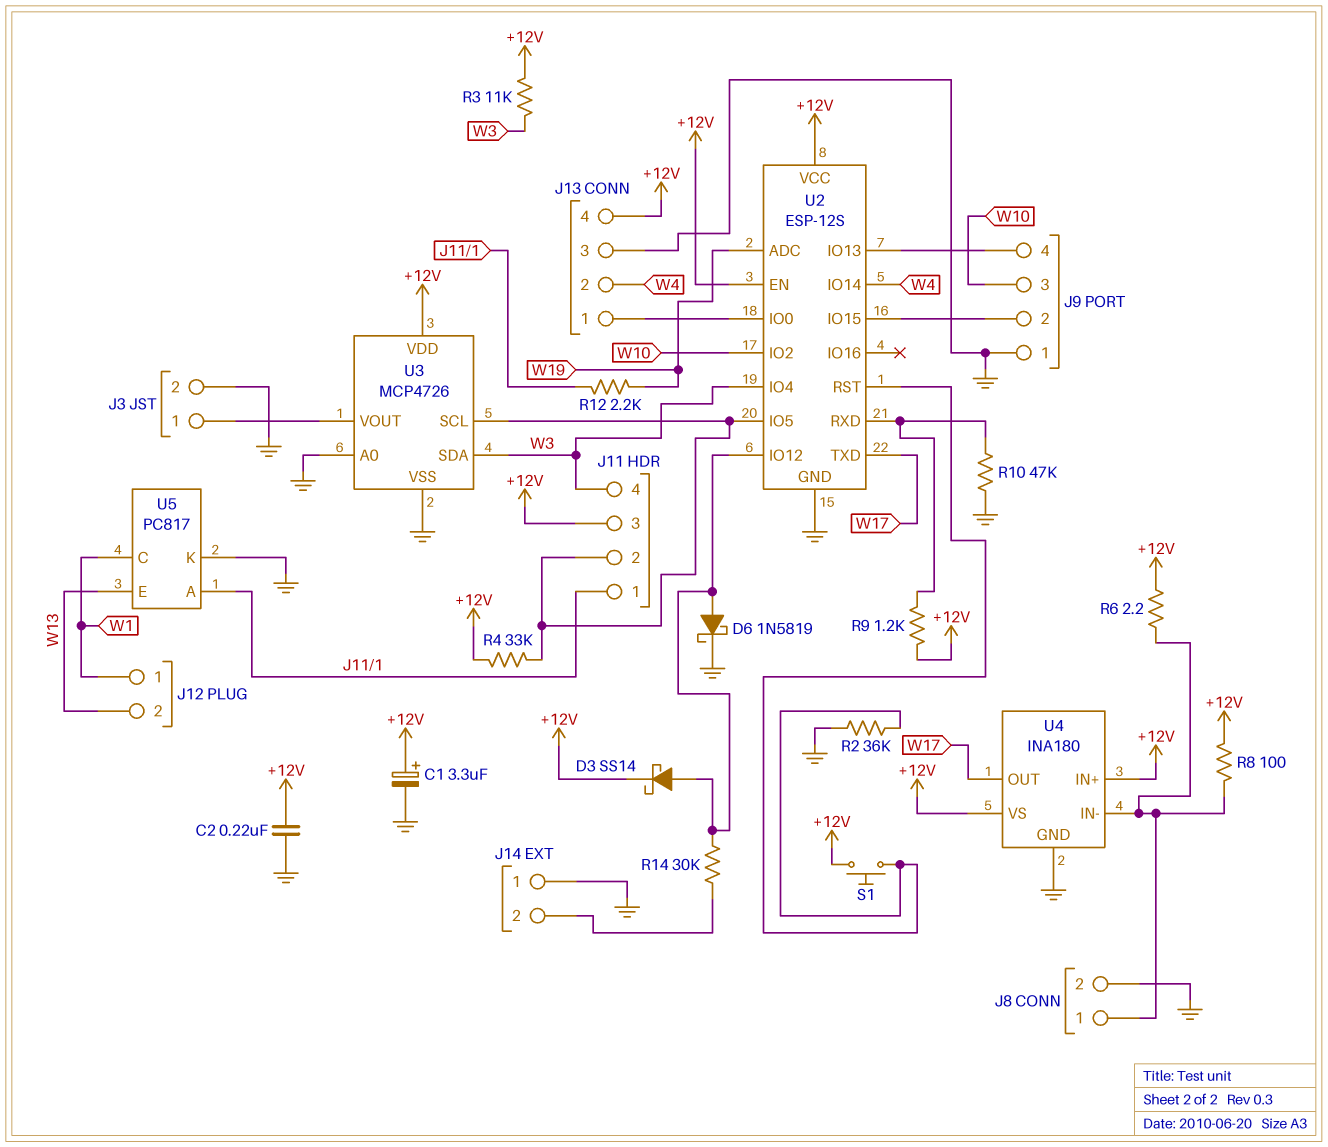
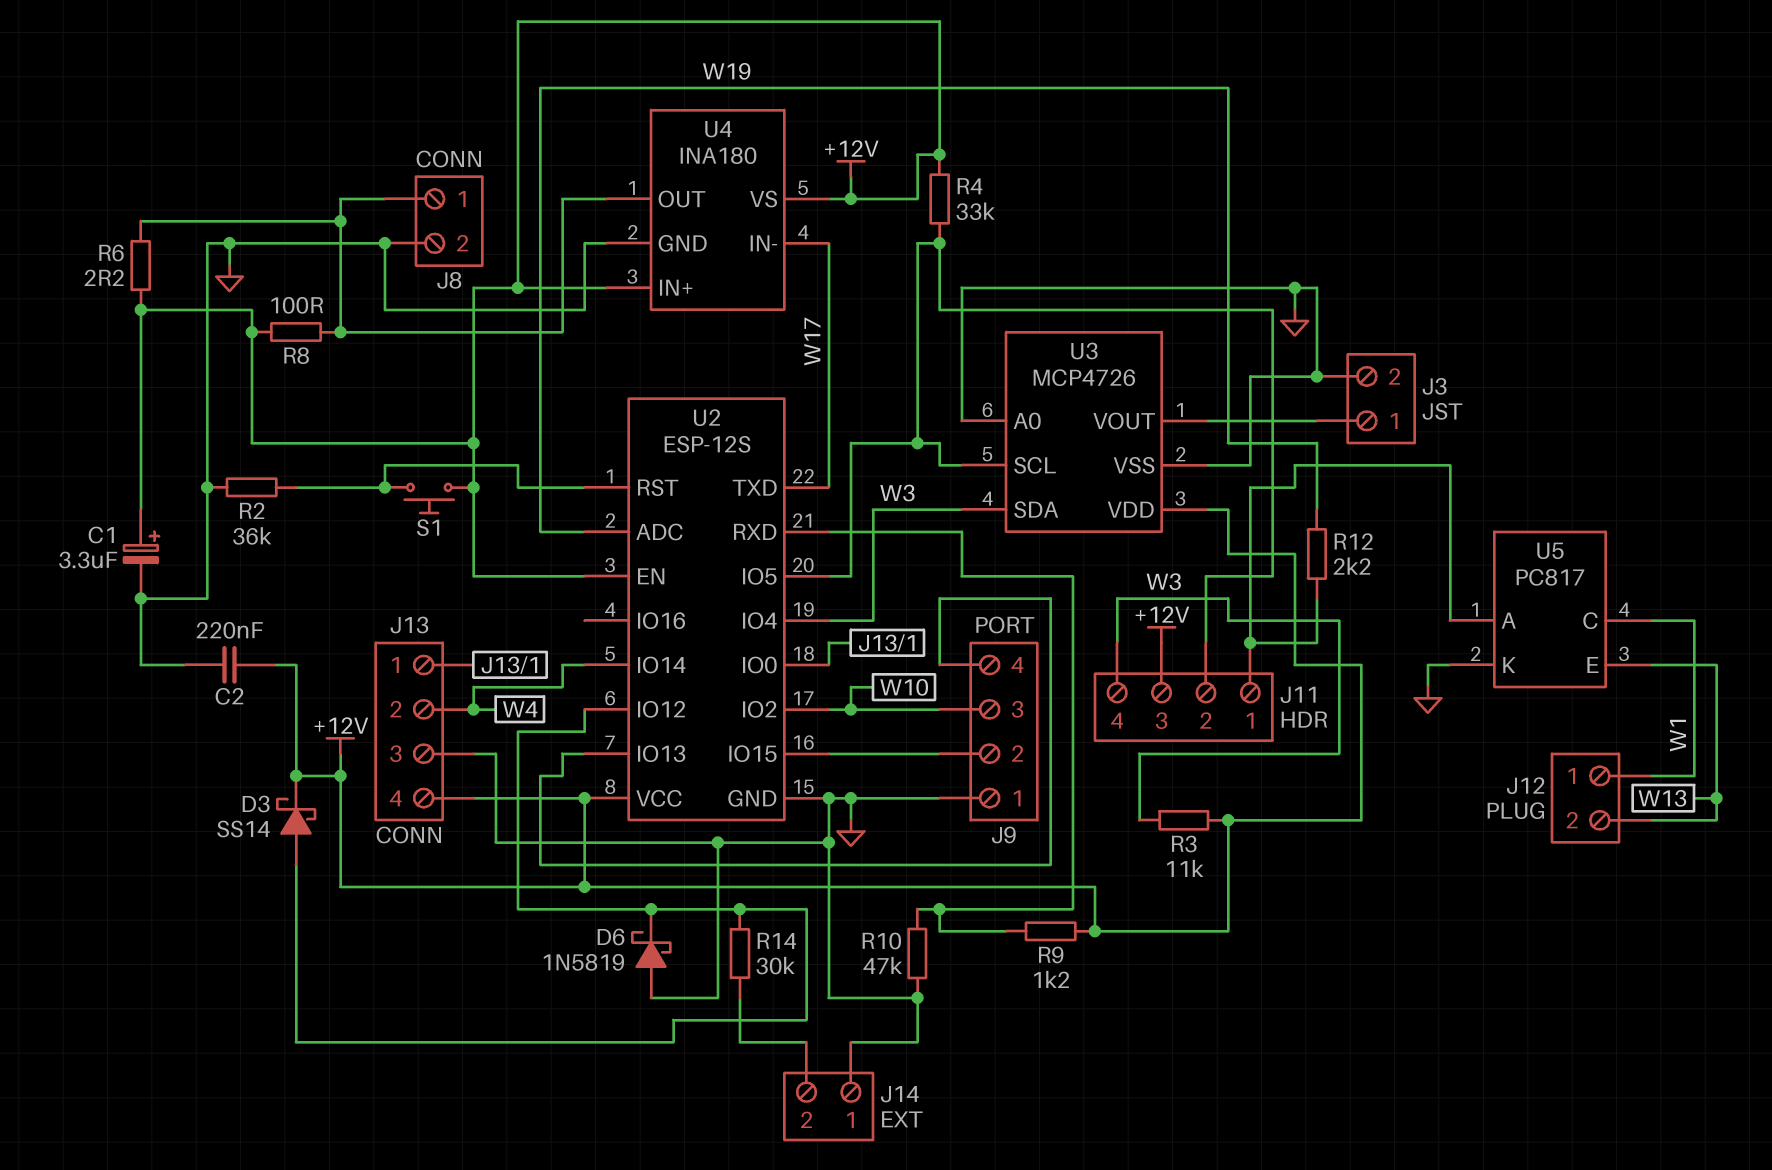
D6: schottky 1N5819 (A U2/IO12, K GND) -> schottky 1N5819 (A GND, K U2/IO12)
U4 pin IN-: J8/1 -> W17
U4 pin OUT: W17 -> J8/1

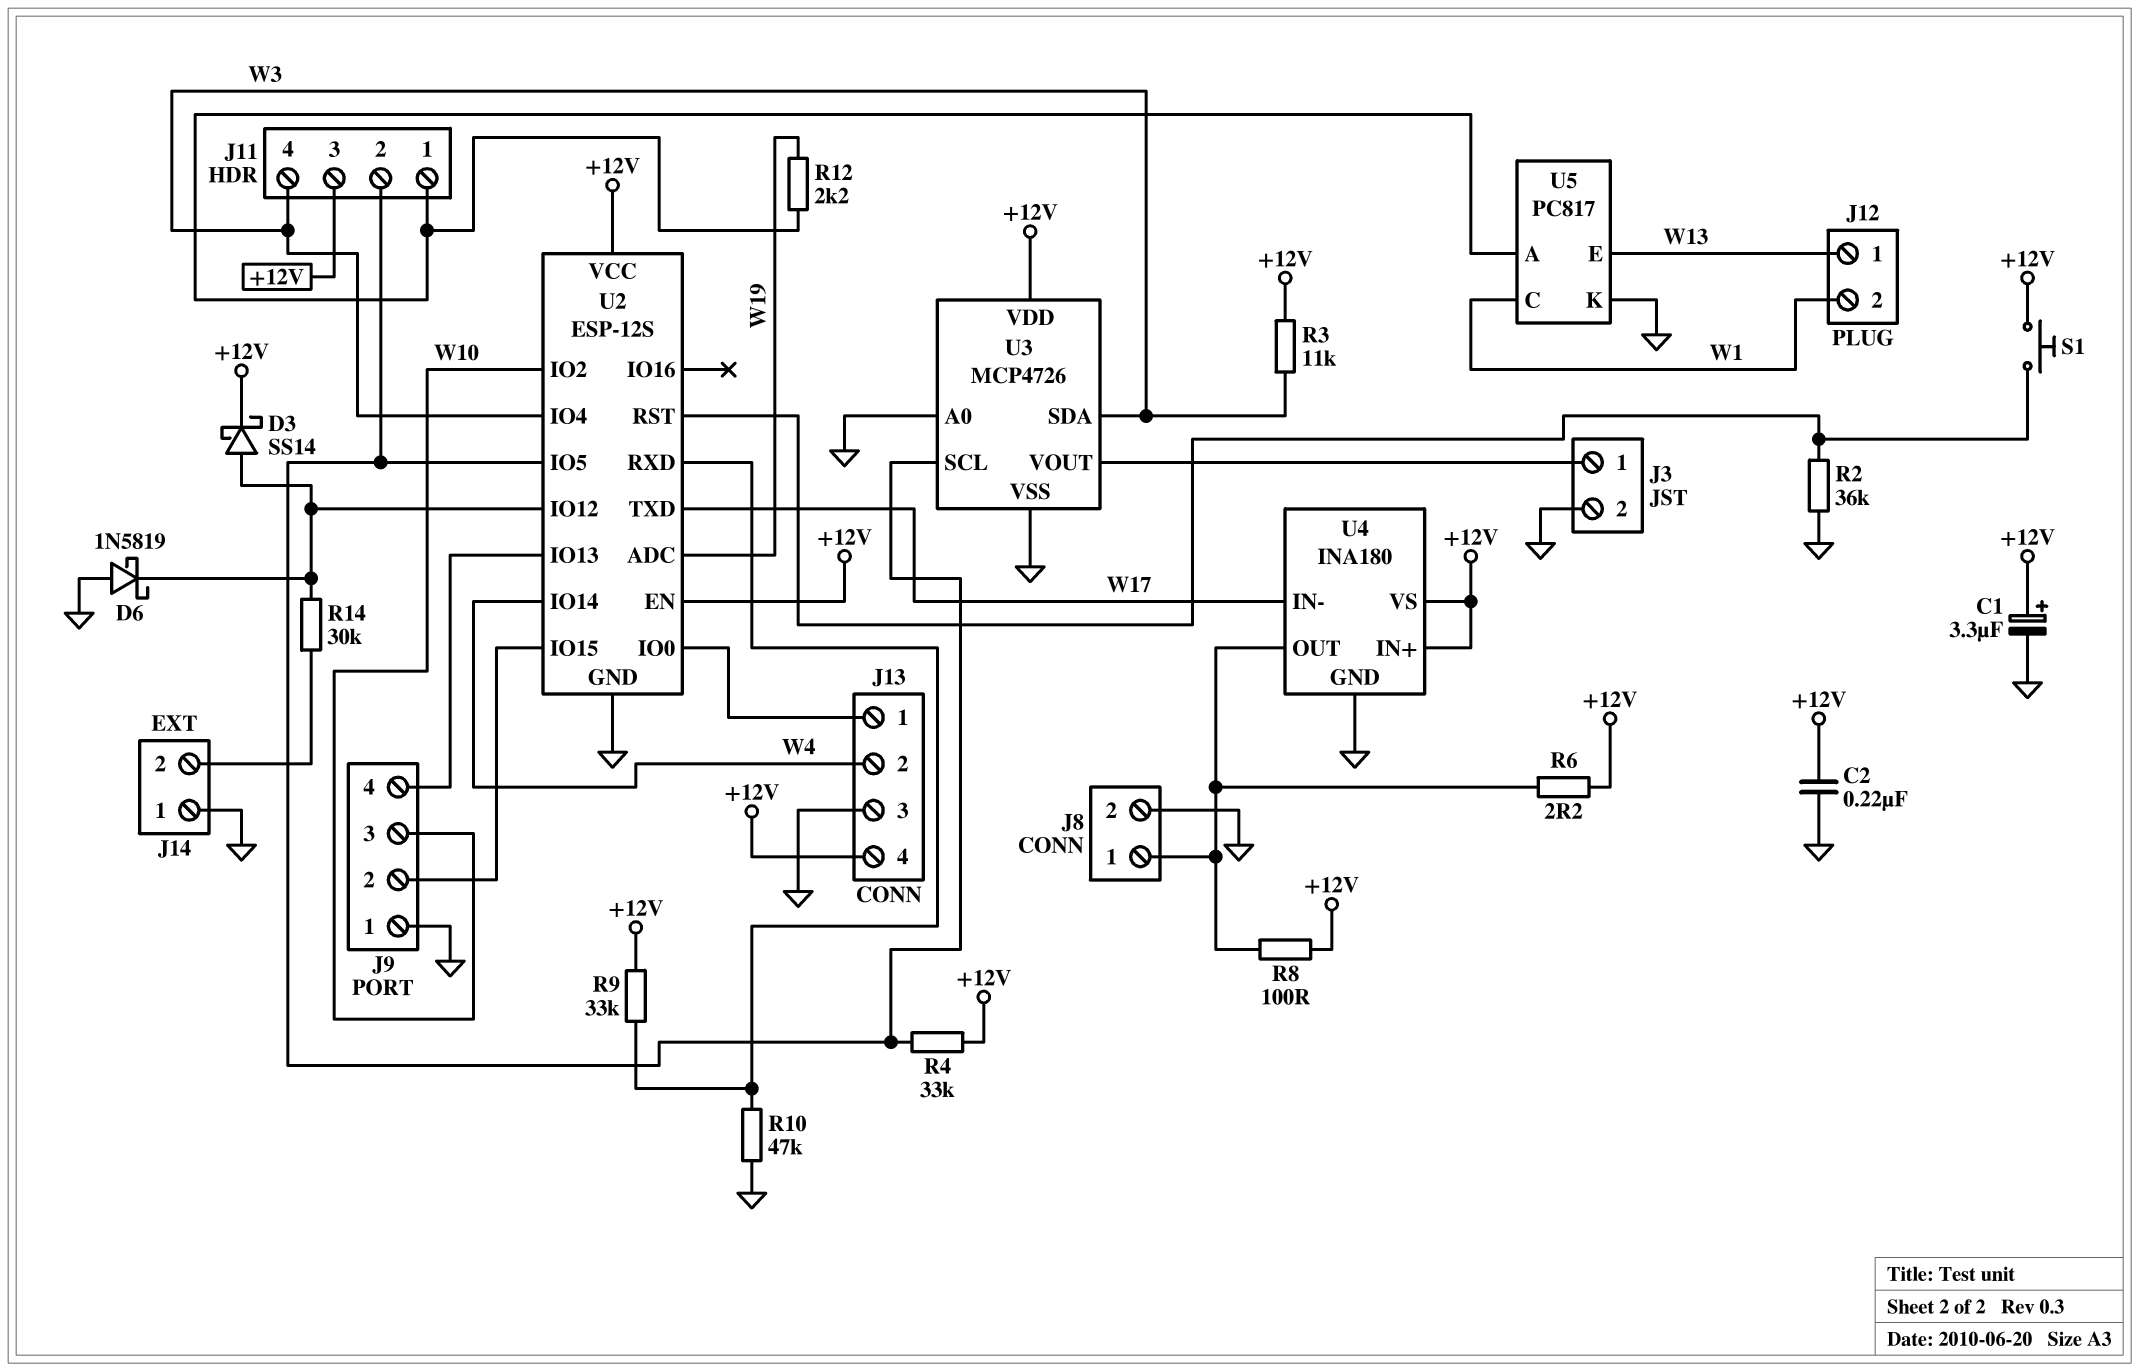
J12 pin 1: W1 -> W13
J12 pin 2: W13 -> W1
R9: 1.2k (+12V, U2/RXD) -> 33k (+12V, U2/RXD)

